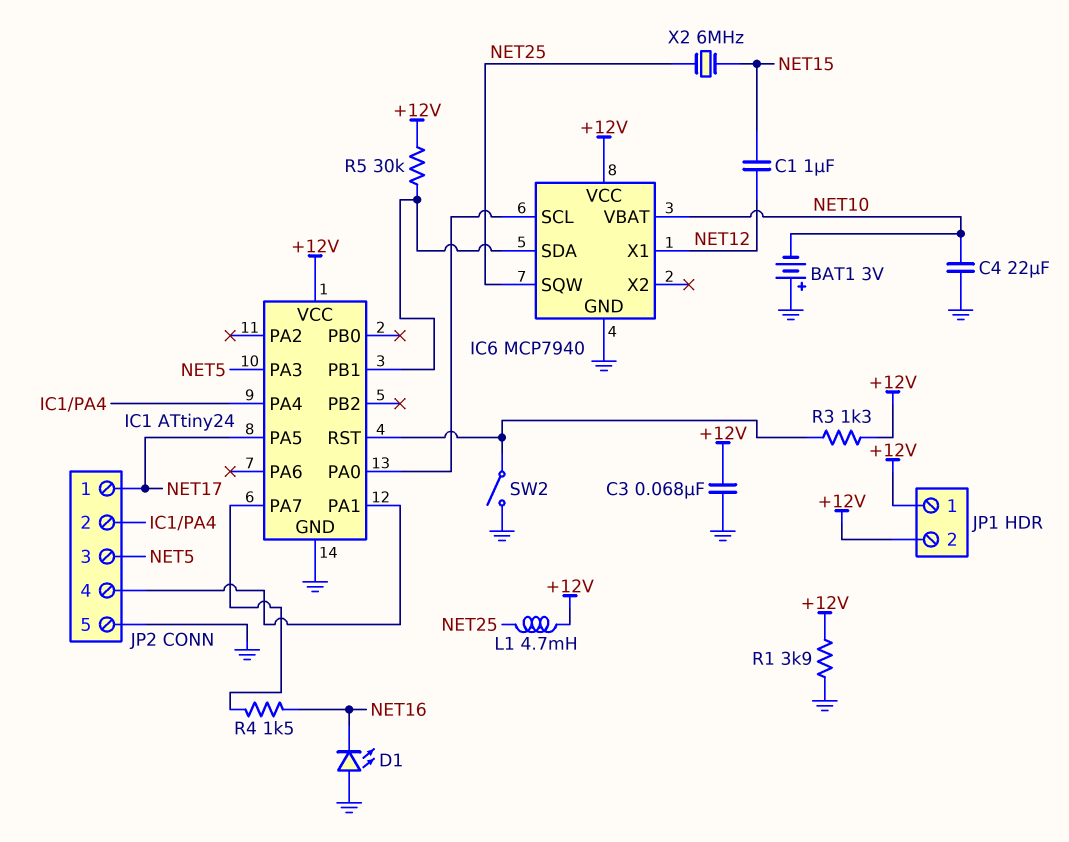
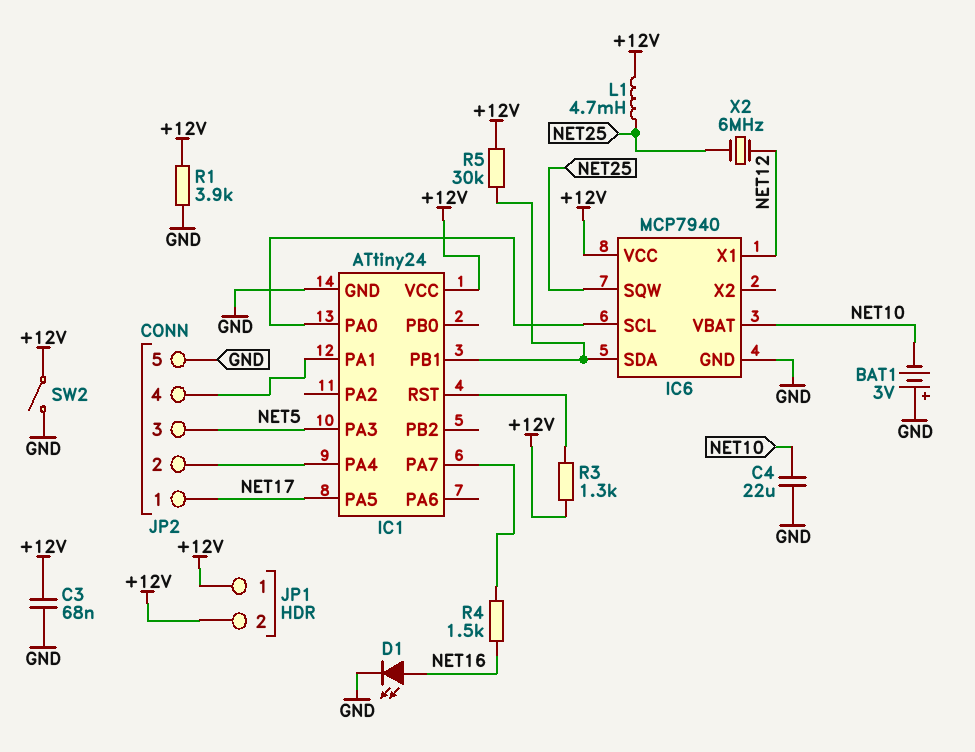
C1: 1uF (NET12, NET15) -> none
D1: LED (A GND, K NET16) -> LED (A NET16, K GND)
SW2: switch (GND, IC1/RST) -> switch (+12V, GND)
X2: 6MHz (NET15, NET25) -> 6MHz (NET12, NET25)

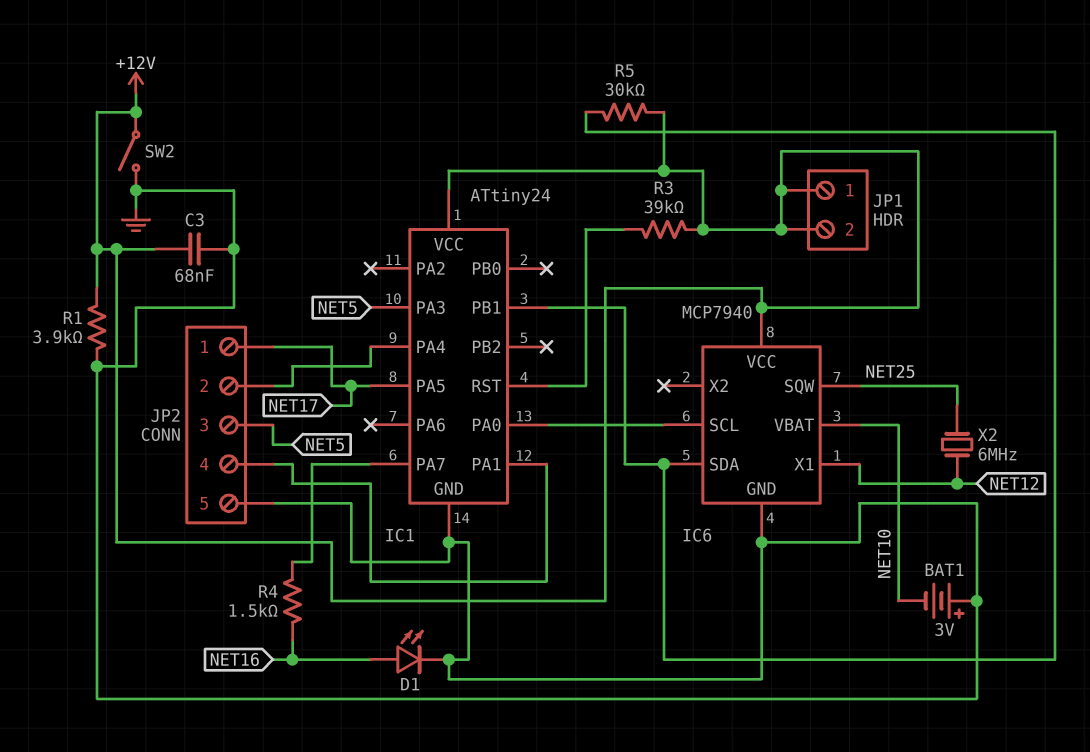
C4: 22uF (GND, NET10) -> none
L1: 4.7mH (+12V, NET25) -> none
R3: 1.3k (+12V, IC1/RST) -> 39k (+12V, IC1/RST)

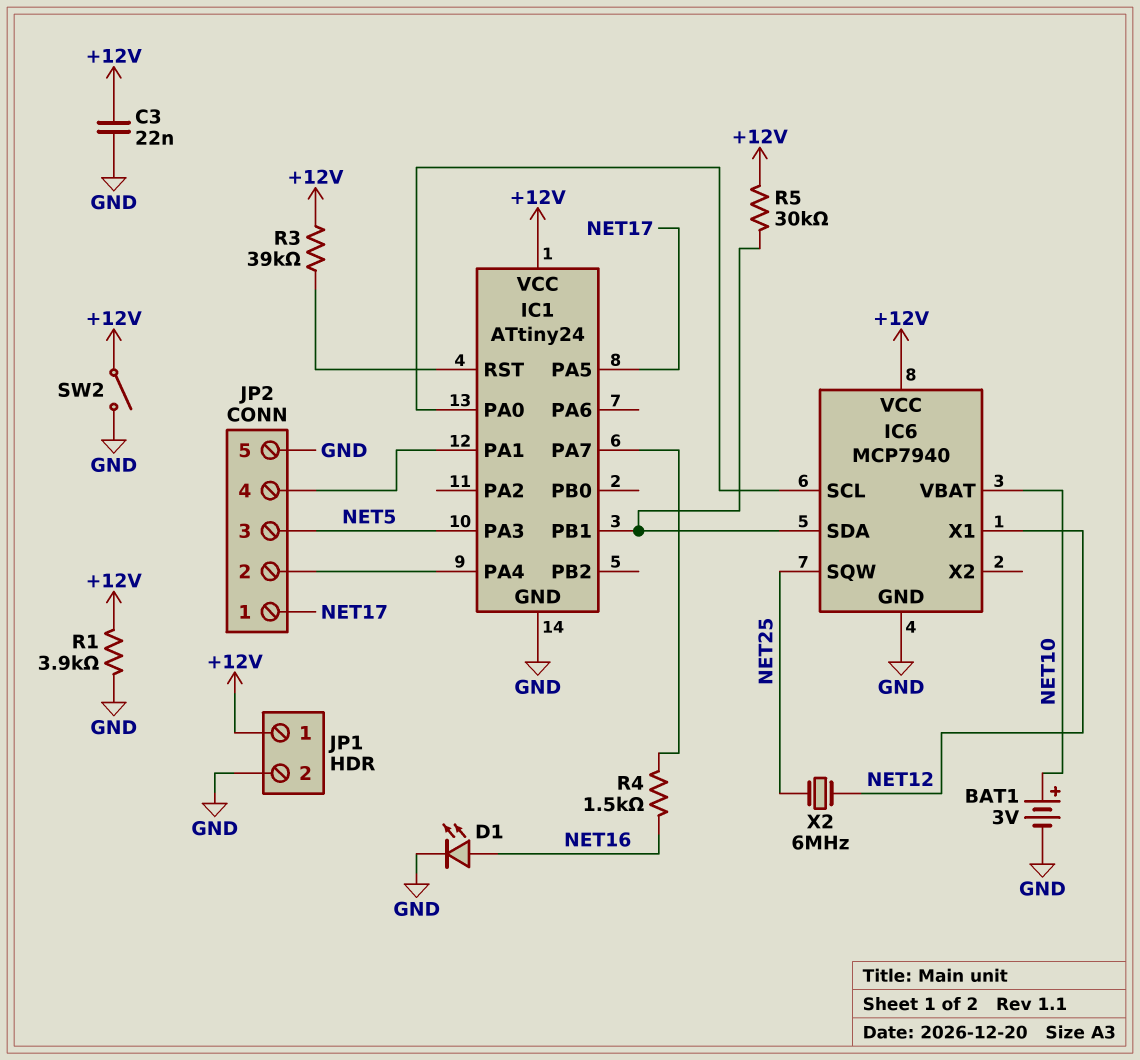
BAT1: 3V (plus GND, minus NET10) -> 3V (plus NET10, minus GND)
C3: 68nF (+12V, GND) -> 22nF (+12V, GND)
JP1 pin 2: +12V -> GND

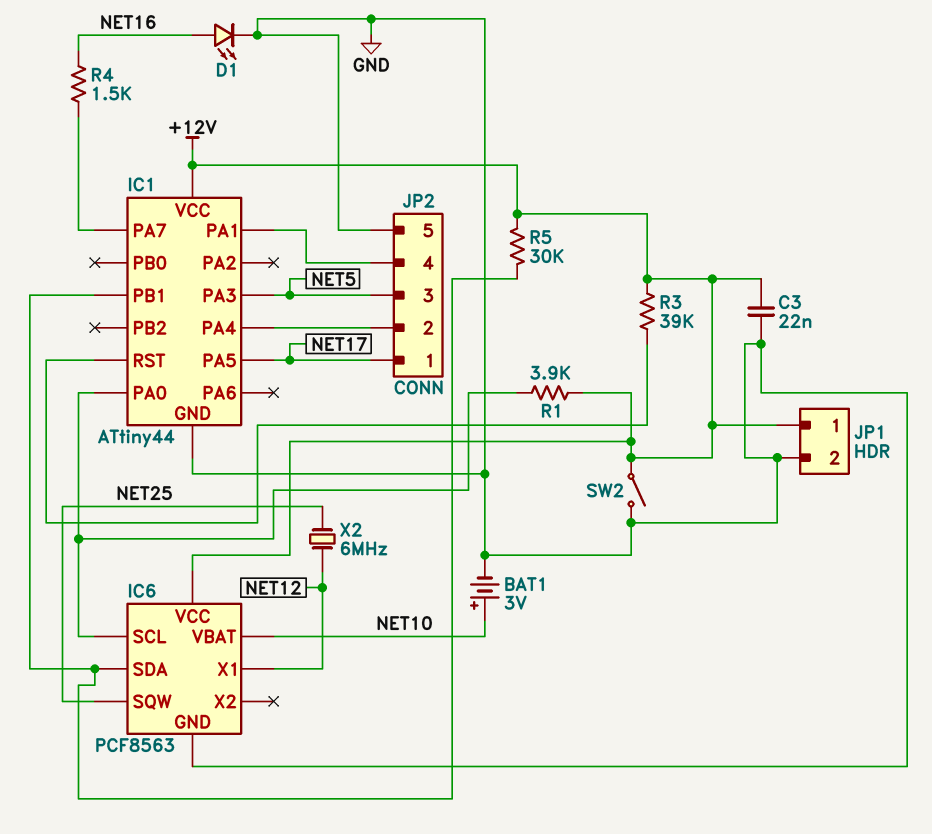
IC1: ATtiny24 -> ATtiny44
IC6: MCP7940 -> PCF8563
R1: 3.9k (+12V, GND) -> 3.9k (+12V, IC1/PA0)

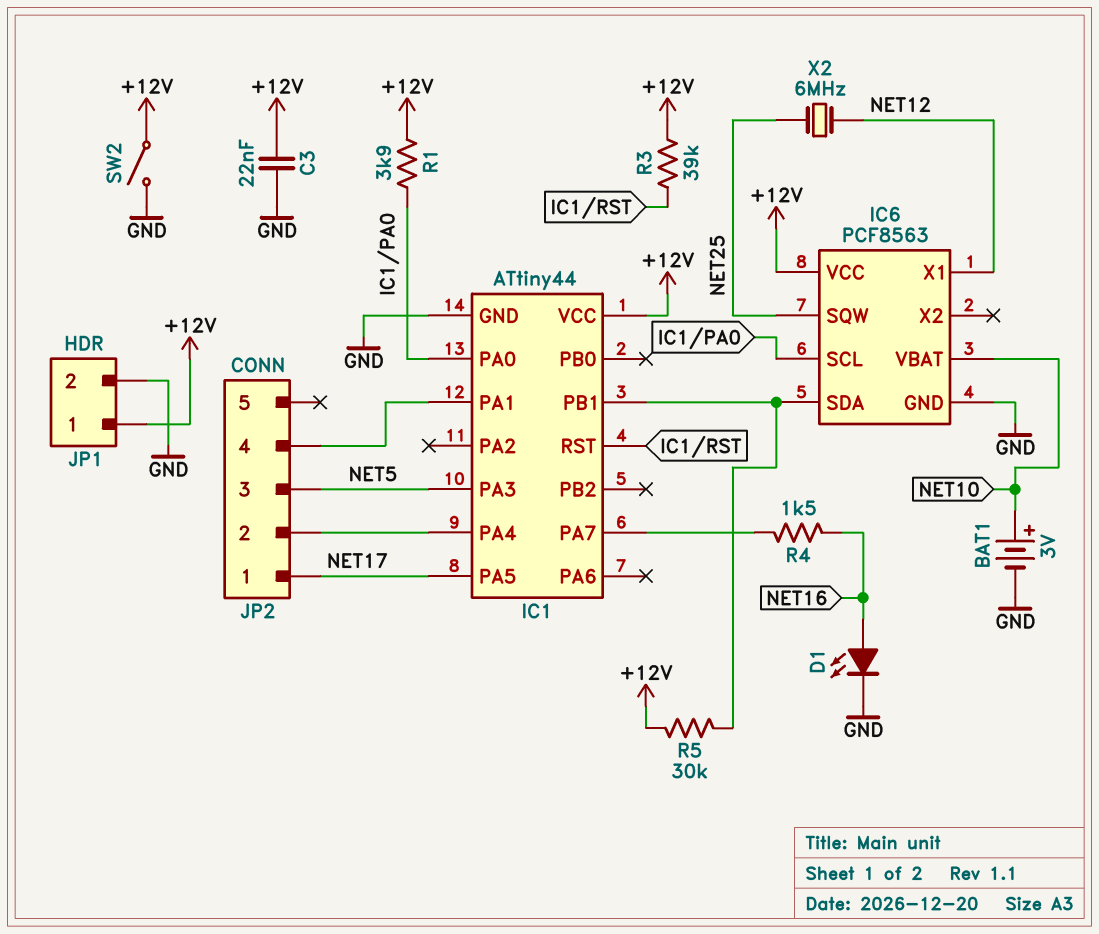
JP2 pin 5: GND -> none

